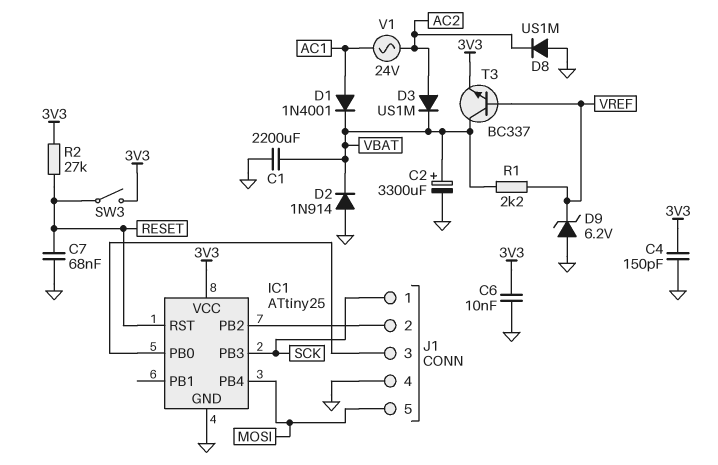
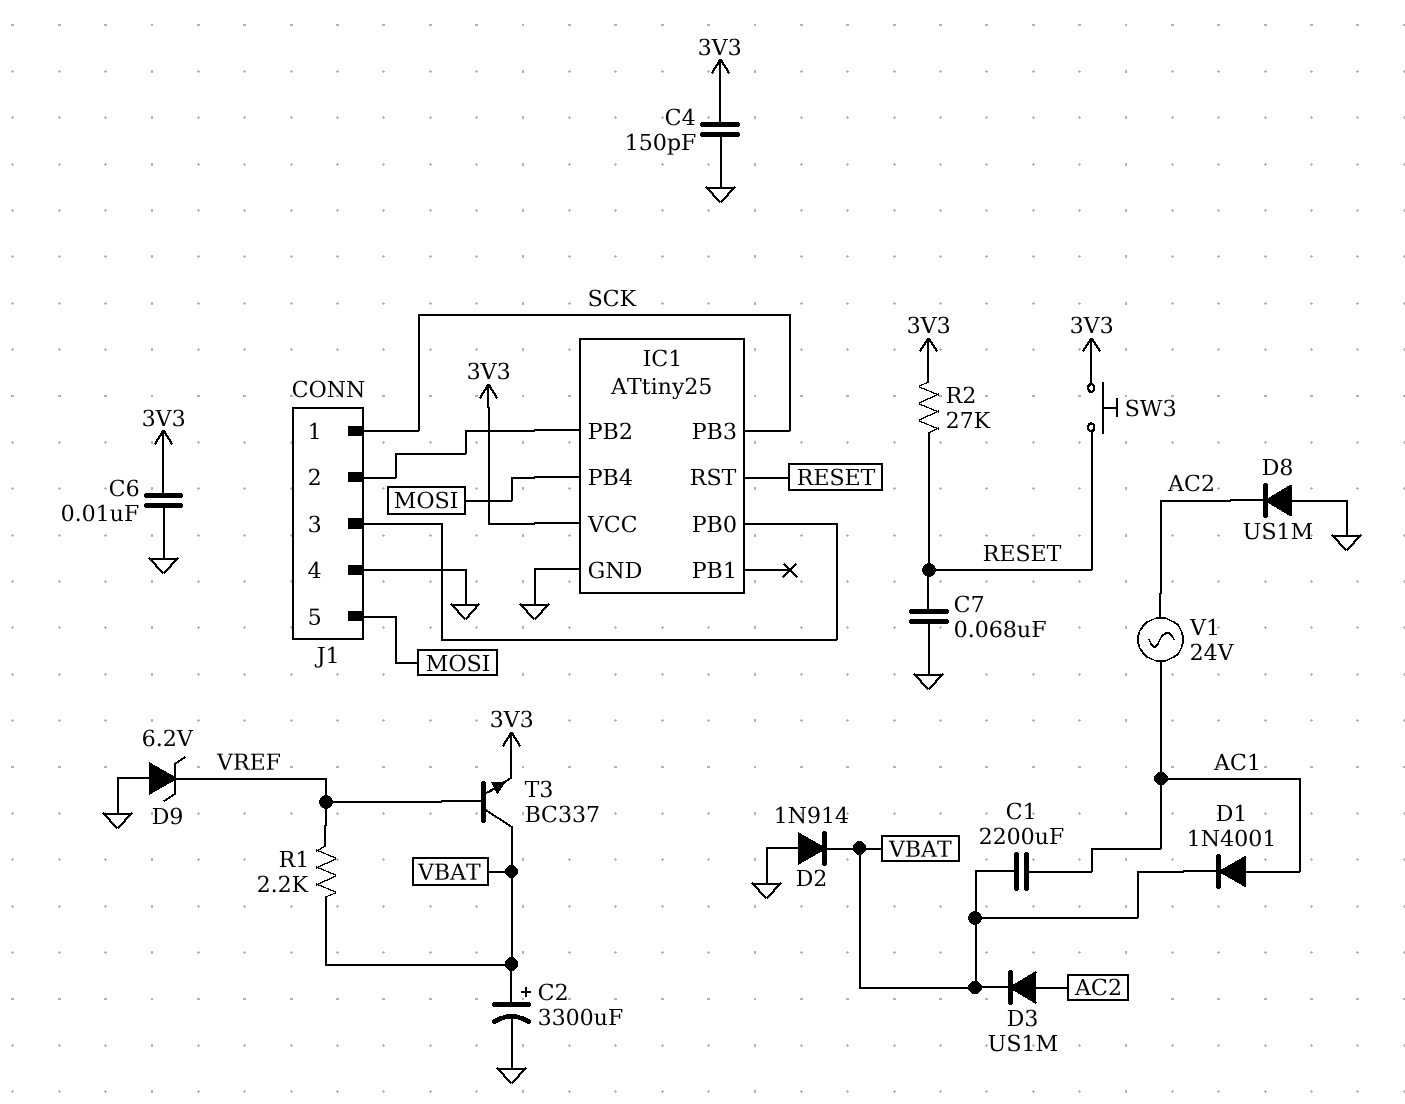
C1: 2200uF (GND, VBAT) -> 2200uF (AC1, VBAT)
SW3: switch (3V3, RESET) -> button (3V3, RESET)

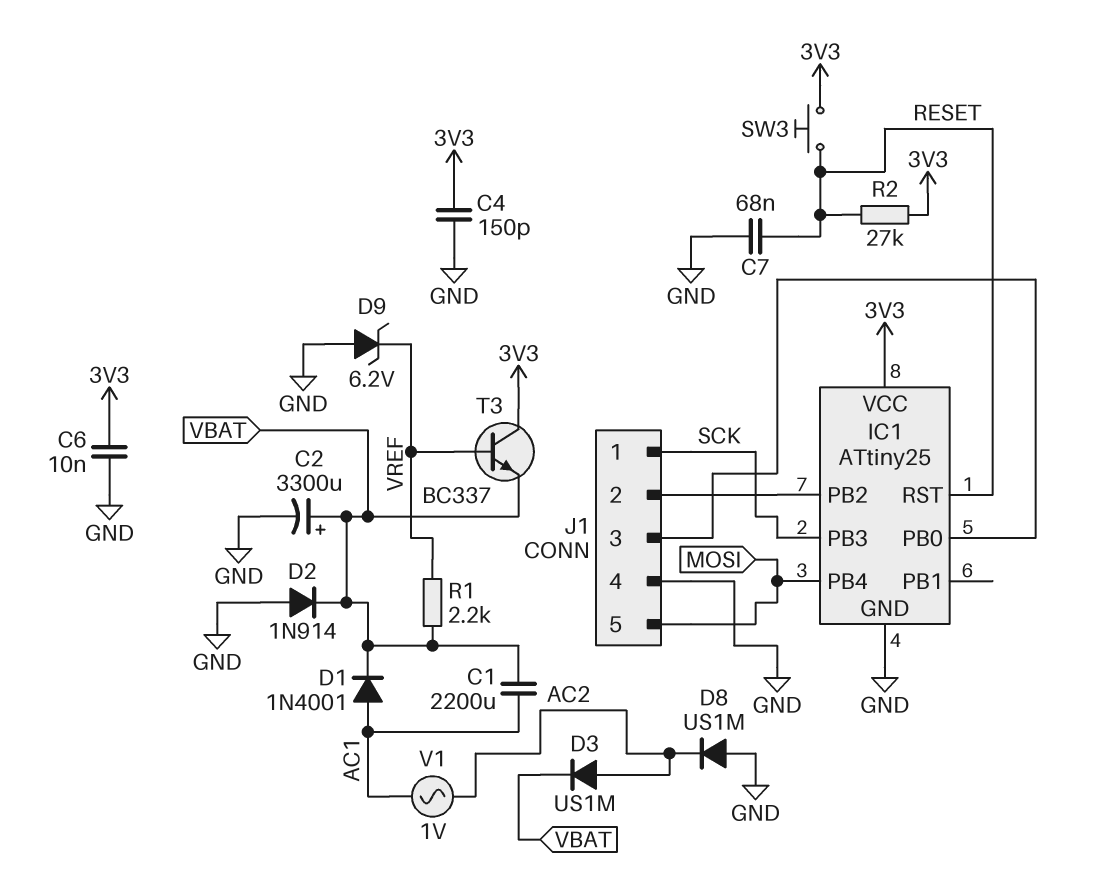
T3: NPN BC337 (B VREF, C VBAT, E 3V3) -> NPN BC337 (B VREF, C 3V3, E VBAT)
V1: AC 24V (AC1, AC2) -> AC 1V (AC1, AC2)

